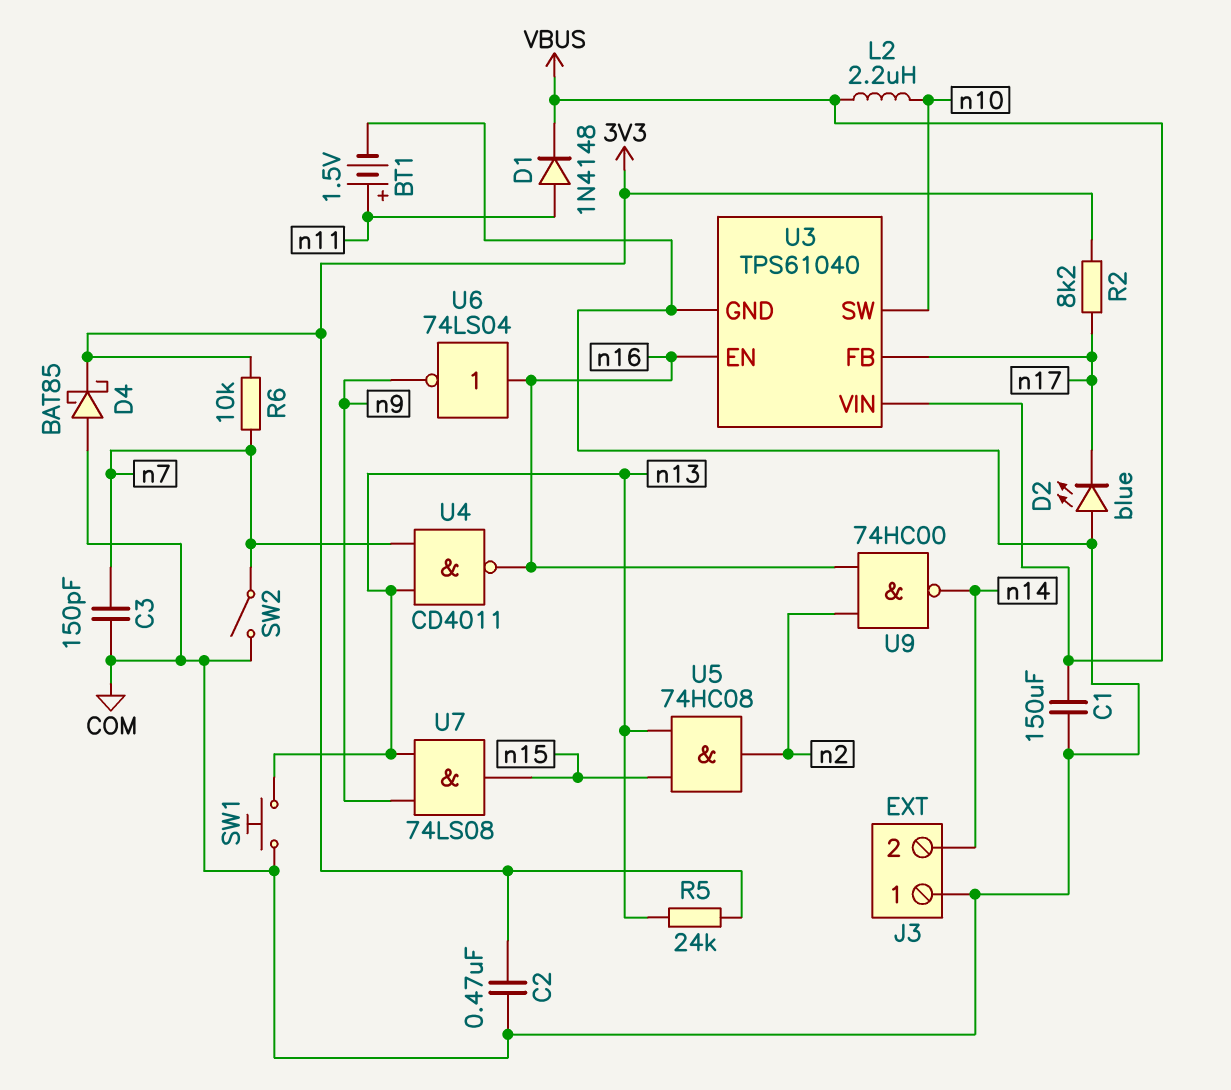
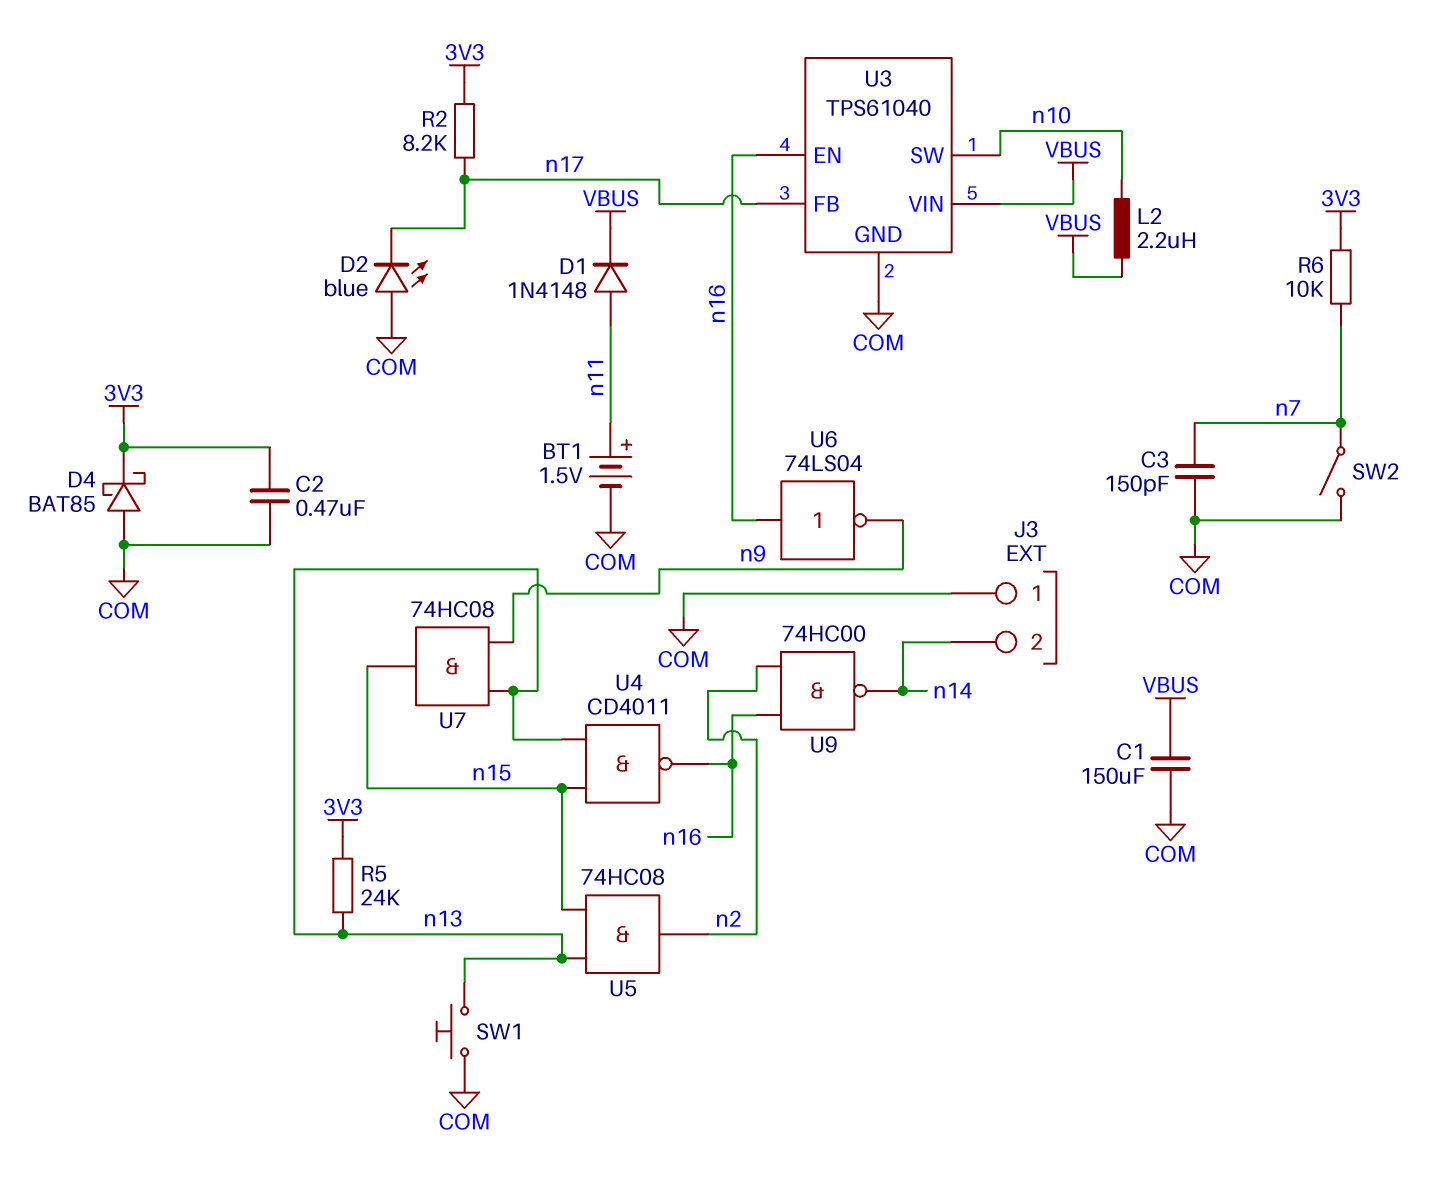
U4: NAND CD4011 (in n7, in n13, out n16) -> NAND CD4011 (in n13, in n15, out n16)
U7: AND 74LS08 (in n9, in n13, out n15) -> AND 74HC08 (in n9, in n13, out n15)

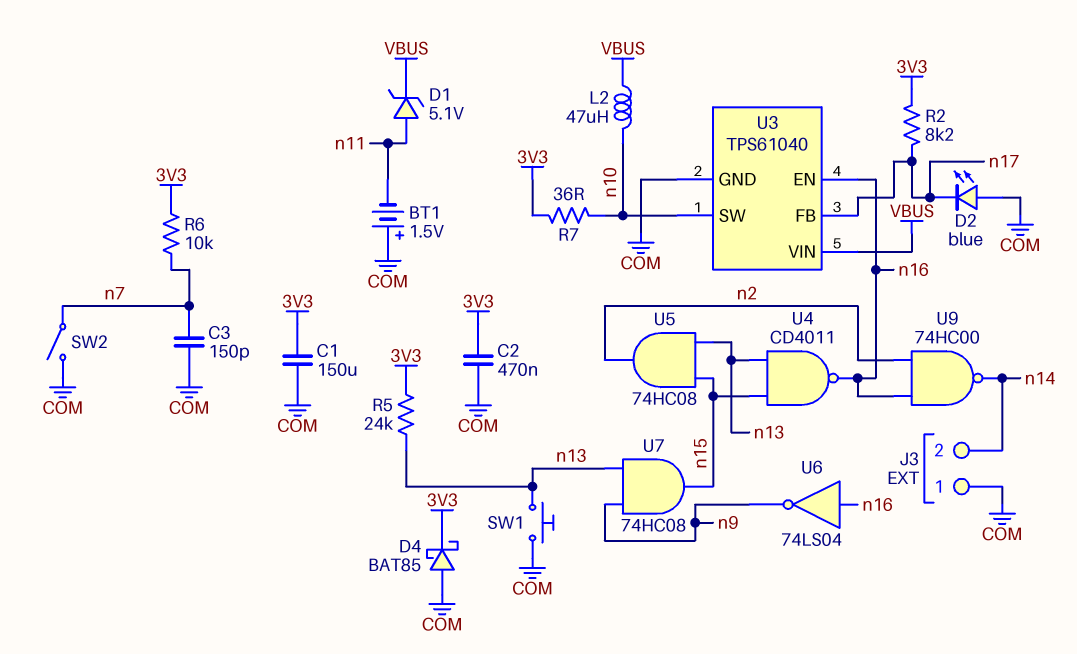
BT1: 1.5V (plus n11, minus COM) -> 1.5V (plus COM, minus n11)
C1: 150uF (COM, VBUS) -> 150uF (3V3, COM)
D1: diode 1N4148 (A n11, K VBUS) -> zener 5.1V (A n11, K VBUS)
L2: 2.2uH (VBUS, n10) -> 47uH (VBUS, n10)
R7: none -> 36 (3V3, n10)

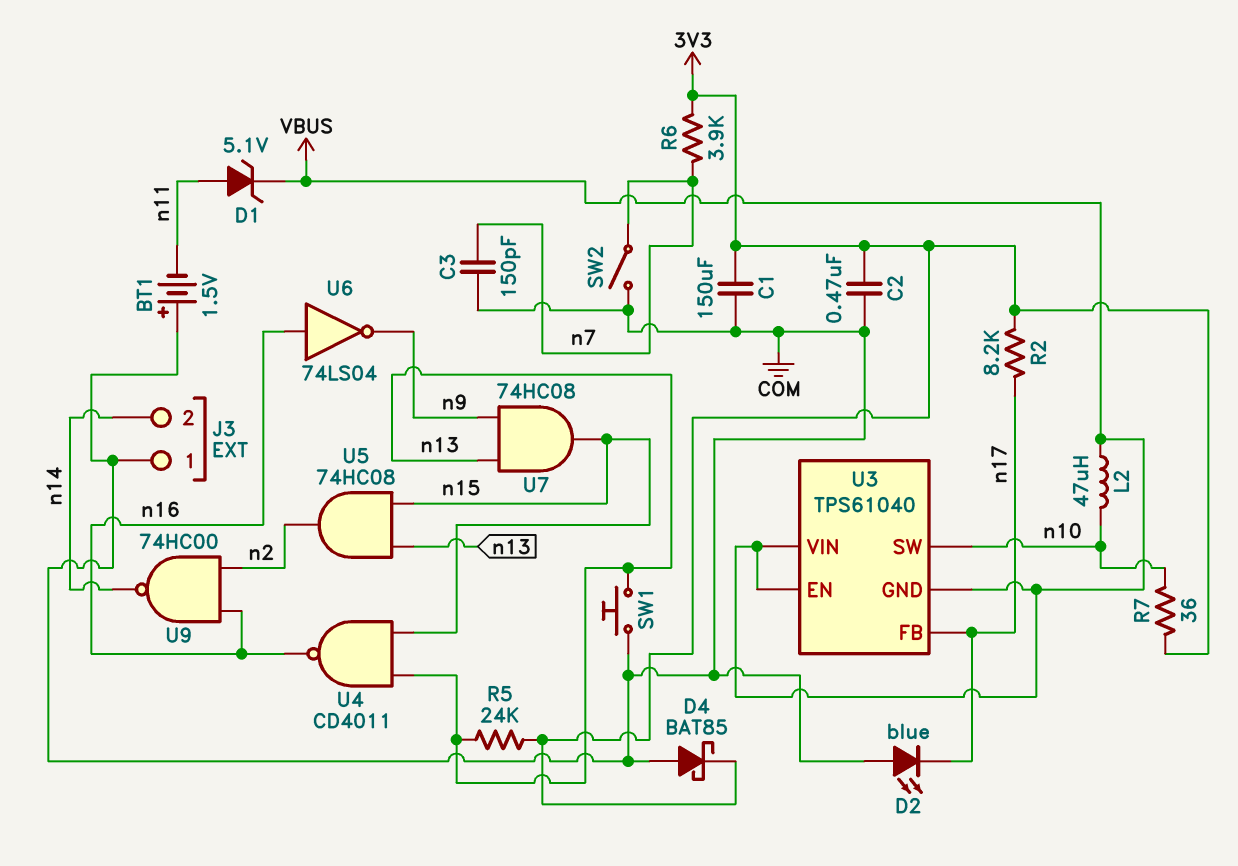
R6: 10k (3V3, n7) -> 3.9k (3V3, n7)
U3 pin EN: n16 -> VBUS
U3 pin GND: COM -> VBUS

